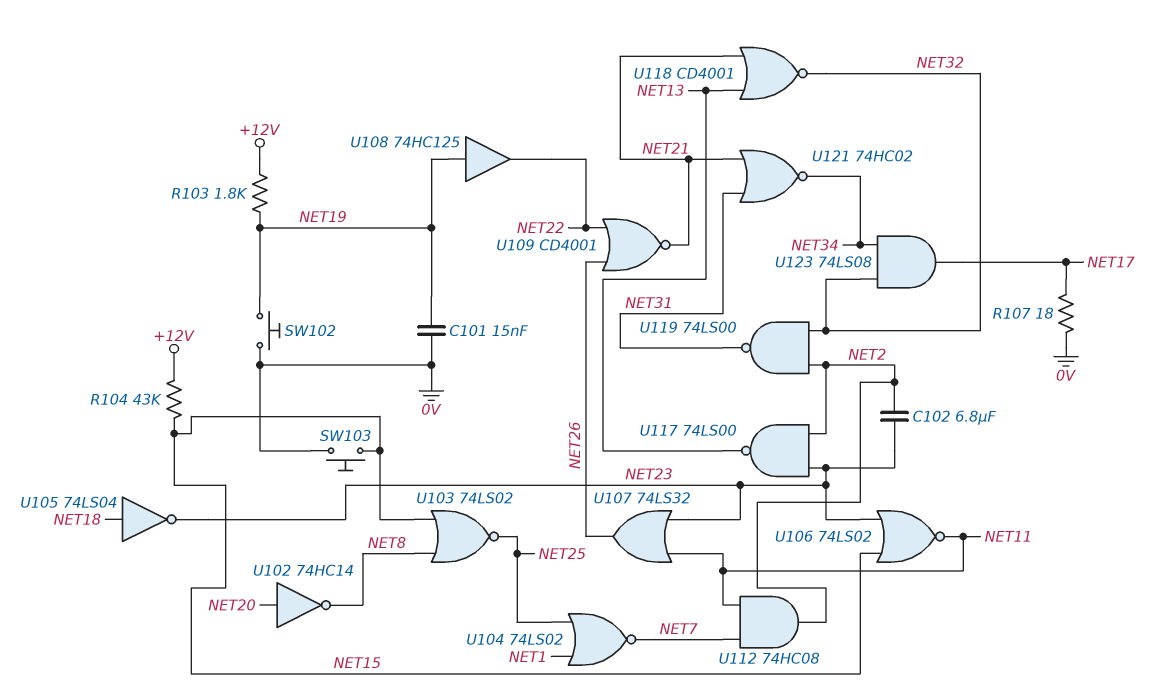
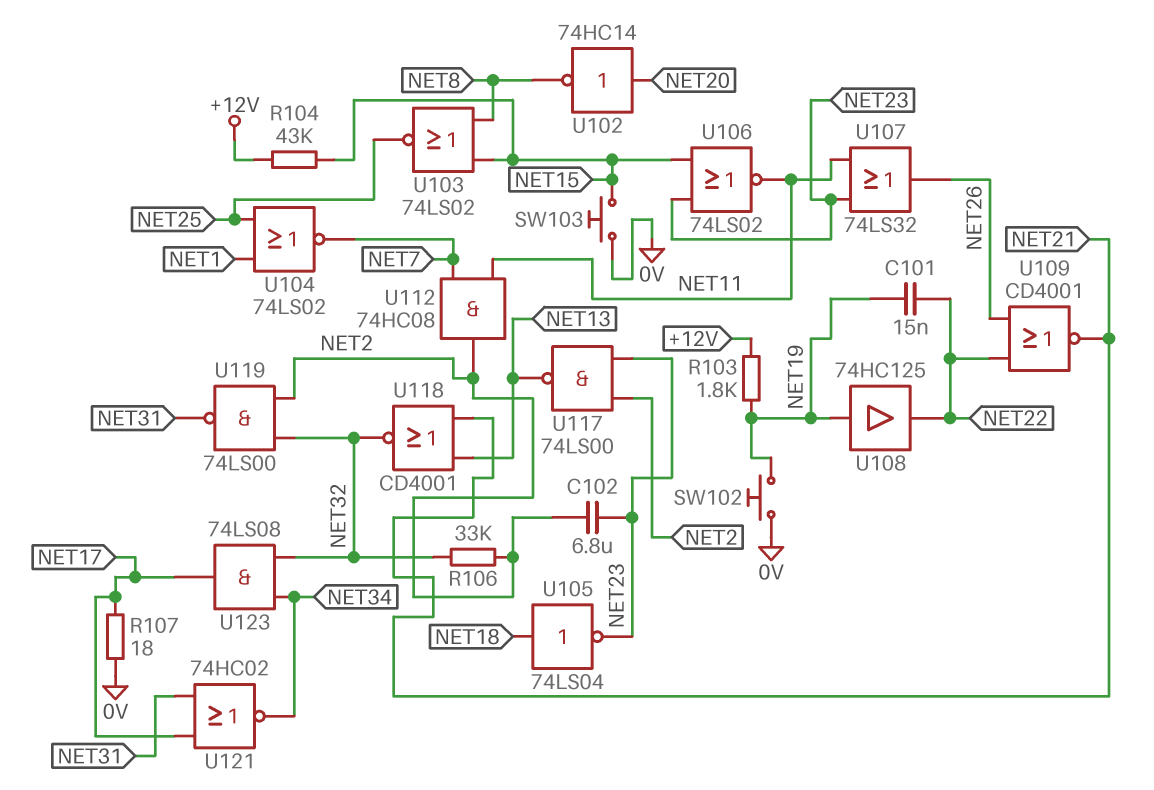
C101: 15nF (0V, NET19) -> 15nF (NET19, NET22)
R106: none -> 33k (NET2, NET32)
U121: NOR 74HC02 (in NET21, in NET31, out NET34) -> NOR 74HC02 (in NET17, in NET31, out NET34)

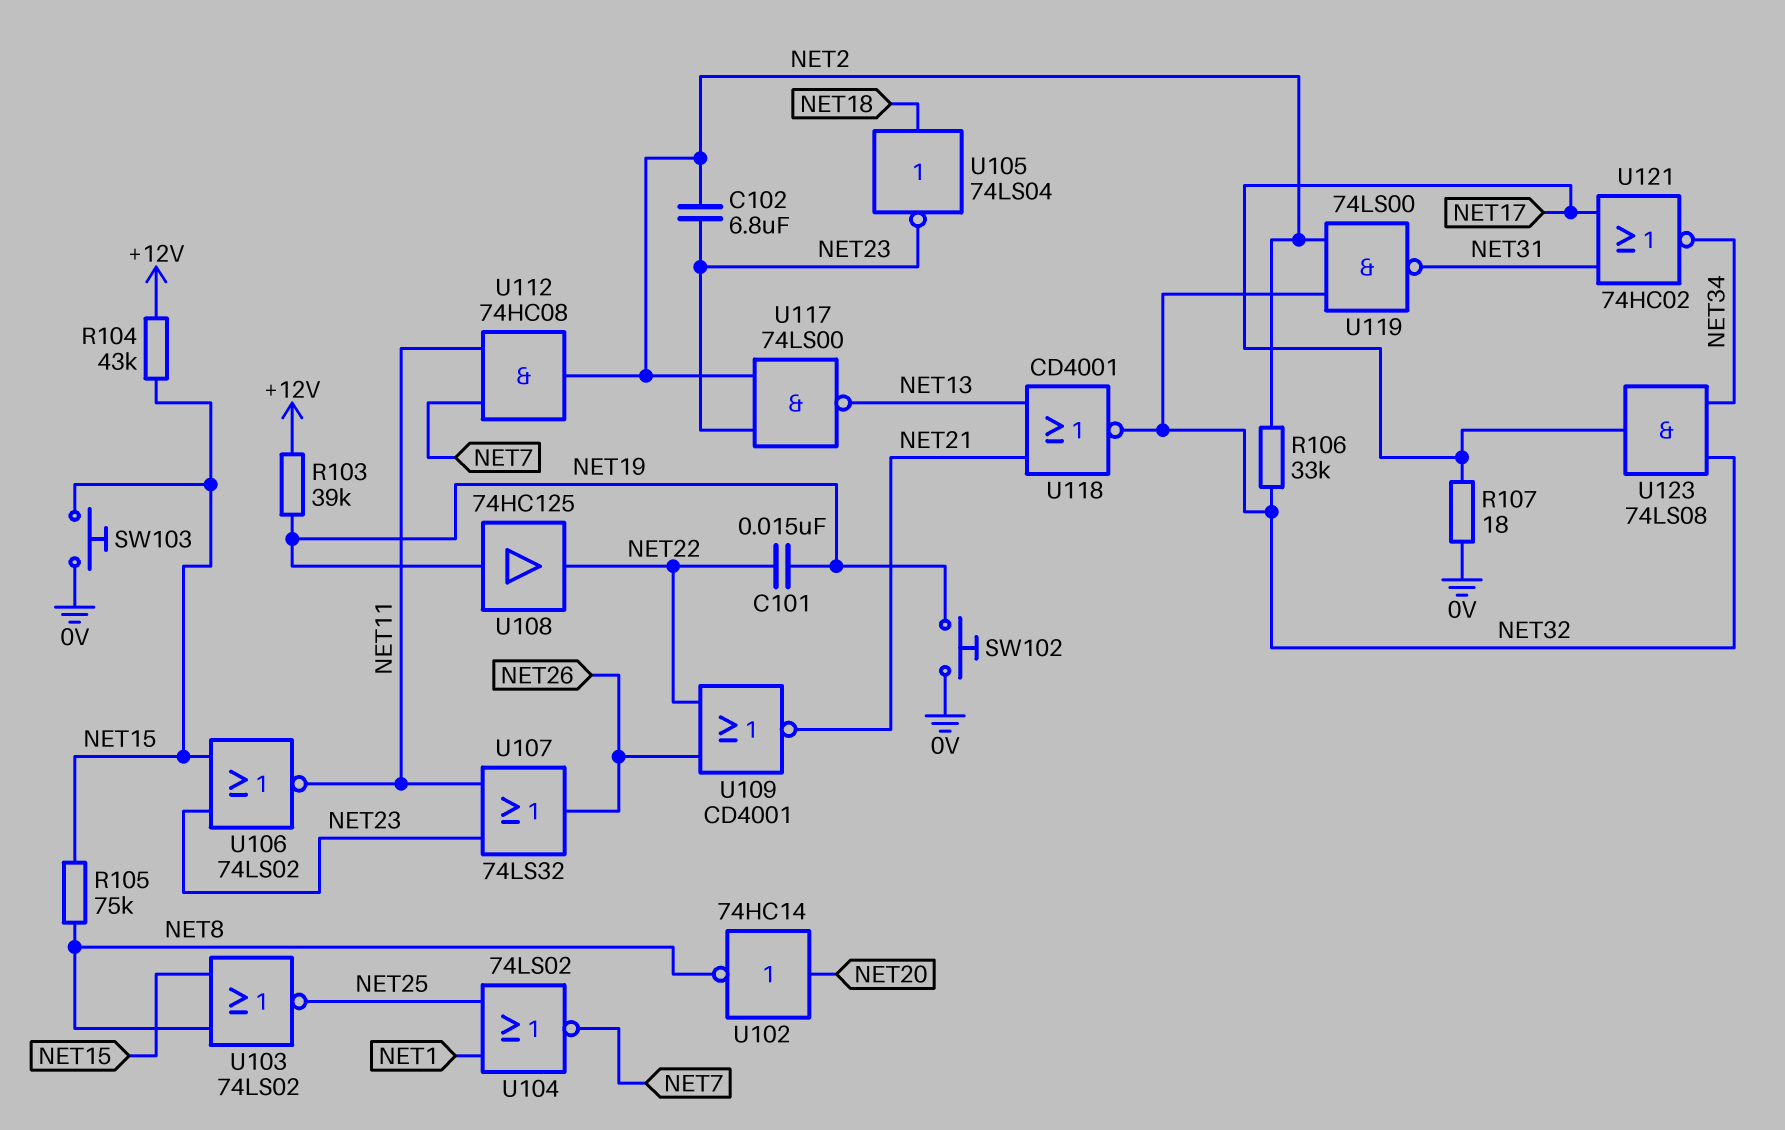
R103: 1.8k (+12V, NET19) -> 39k (+12V, NET19)
R105: none -> 75k (NET8, NET15)

